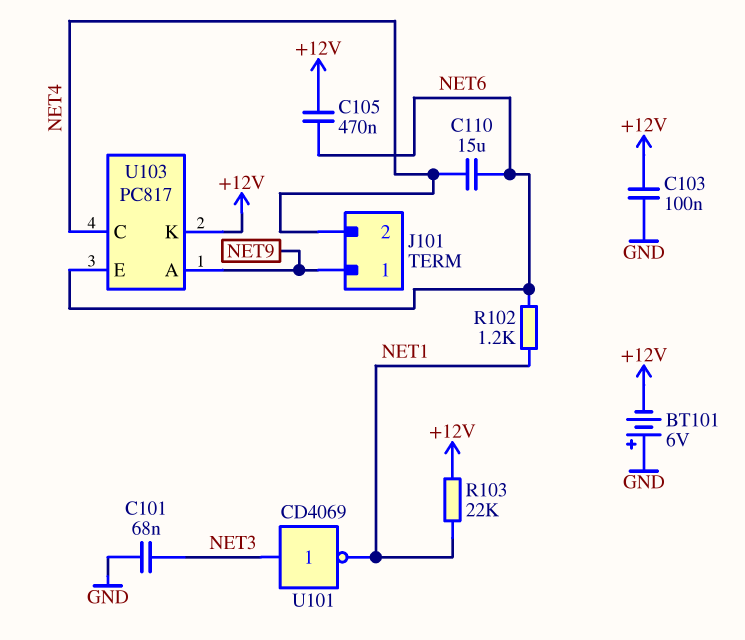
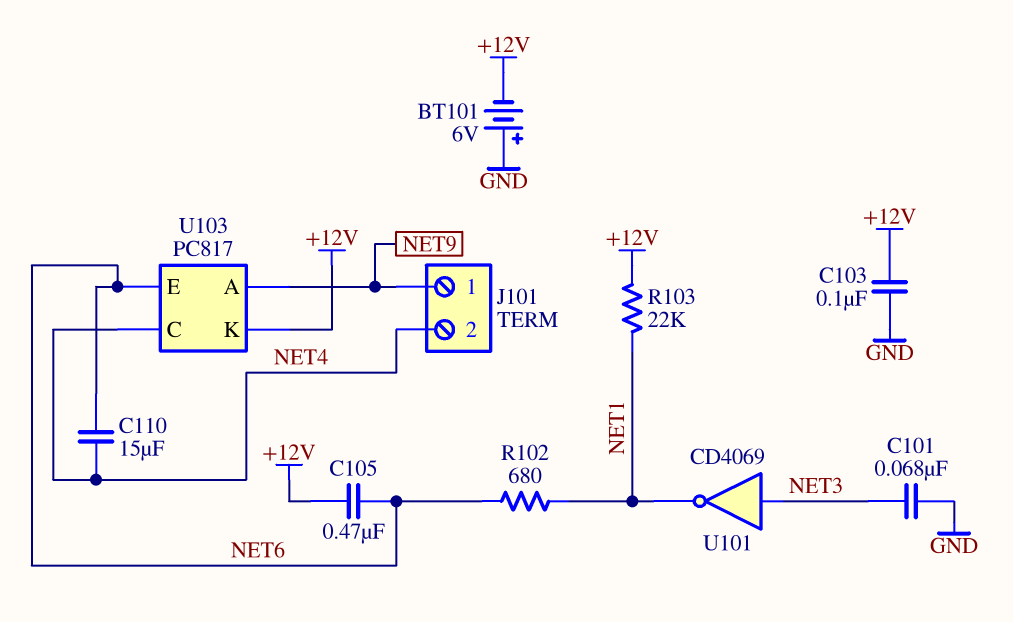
R102: 1.2k (NET1, NET6) -> 680 (NET1, NET6)

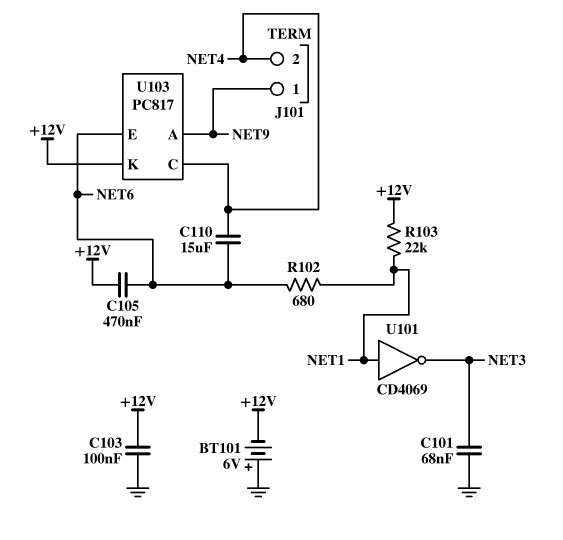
U101: NOT CD4069 (in NET3, out NET1) -> NOT CD4069 (in NET1, out NET3)

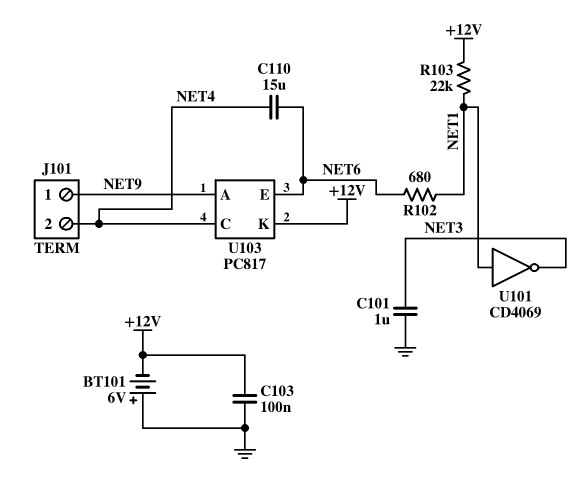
C101: 68nF (GND, NET3) -> 1uF (GND, NET3)
C105: 470nF (+12V, NET6) -> none

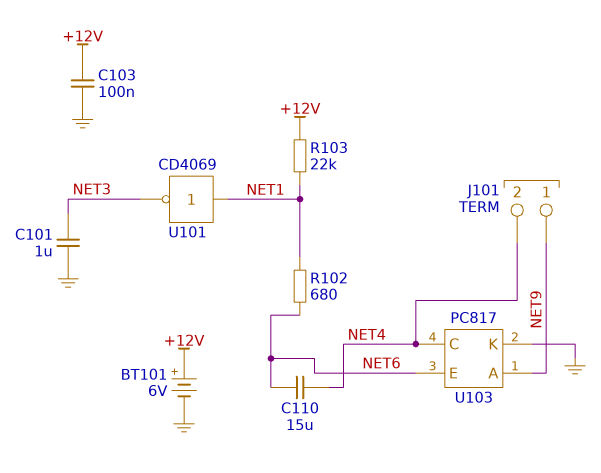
BT101: 6V (plus GND, minus +12V) -> 6V (plus +12V, minus GND)
U103 pin K: +12V -> GND

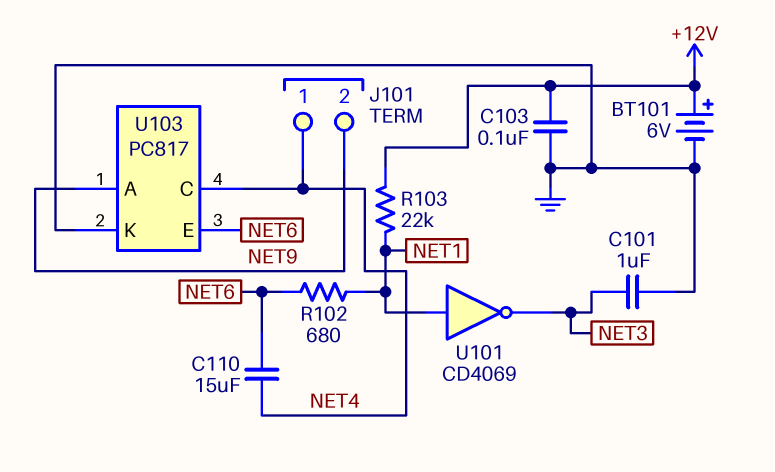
J101 pin 1: NET9 -> NET4
J101 pin 2: NET4 -> NET9

